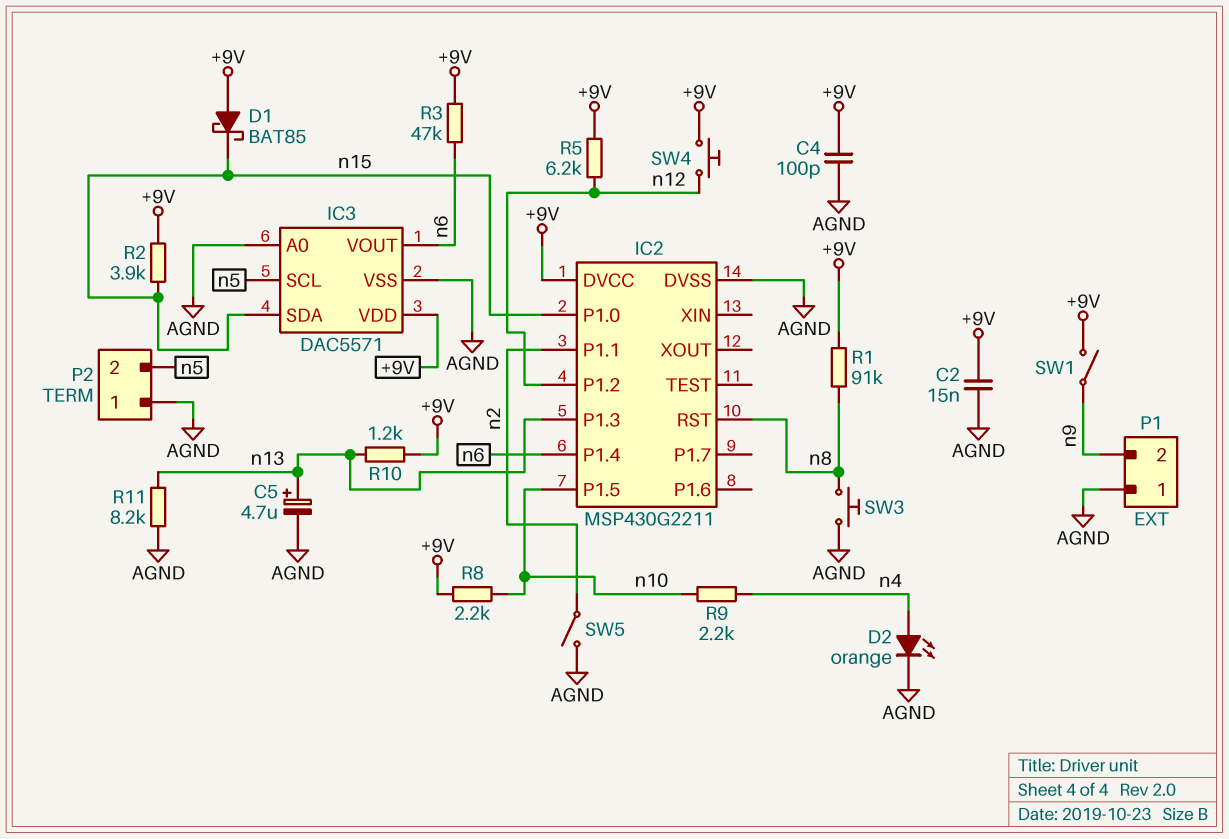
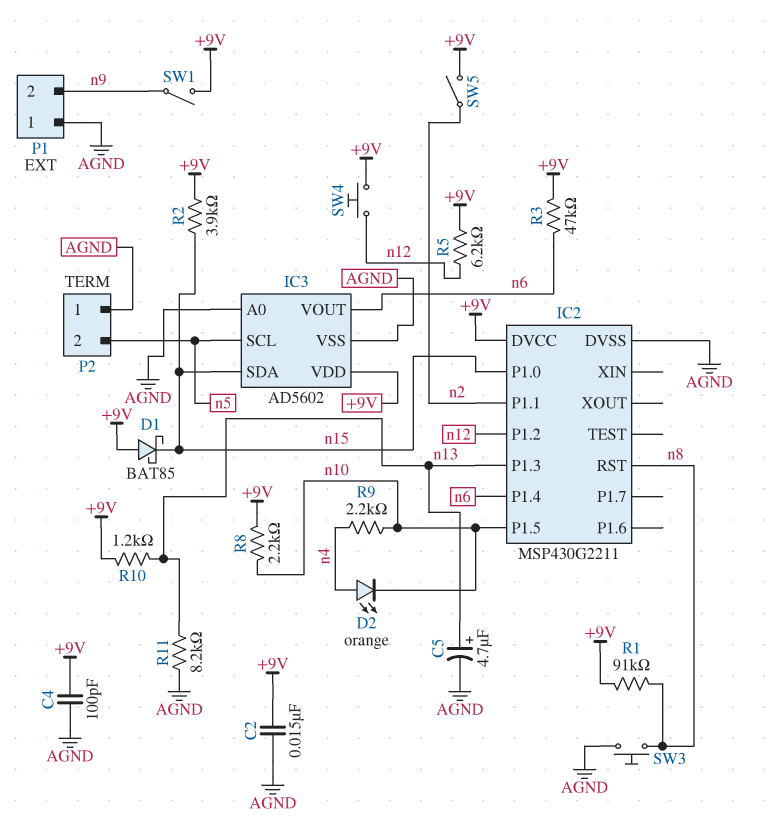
D2: LED orange (A n4, K AGND) -> LED orange (A n4, K n10)
IC3: DAC5571 -> AD5602
SW5: switch (AGND, n2) -> switch (+9V, n2)

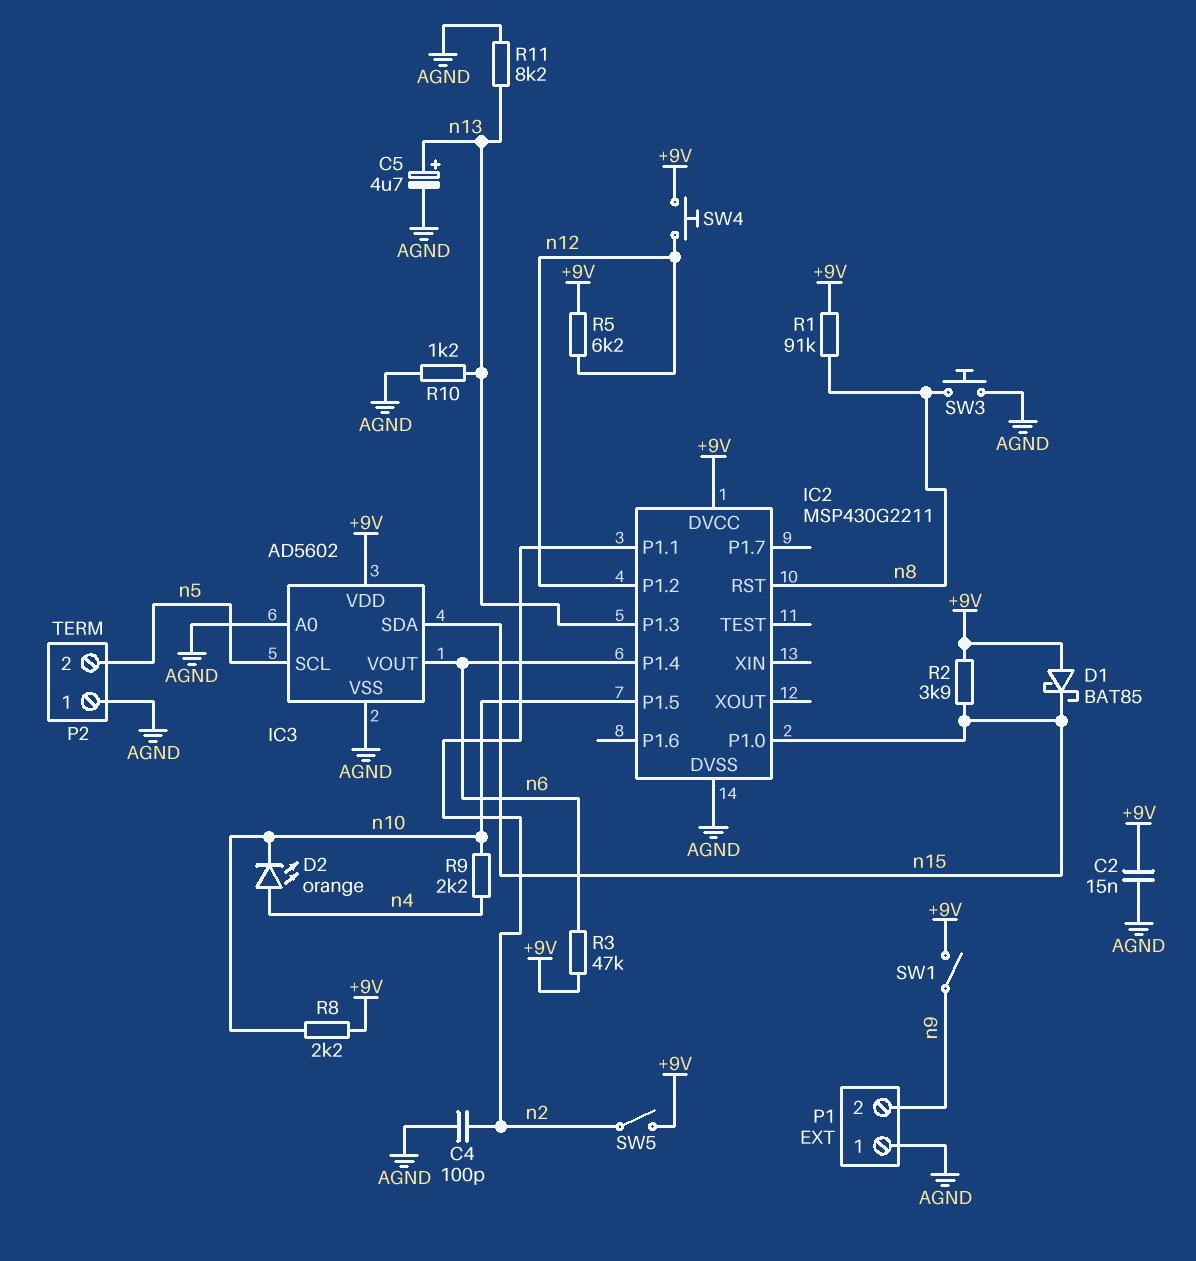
C4: 100pF (+9V, AGND) -> 100pF (AGND, n2)
R10: 1.2k (+9V, n13) -> 1.2k (AGND, n13)

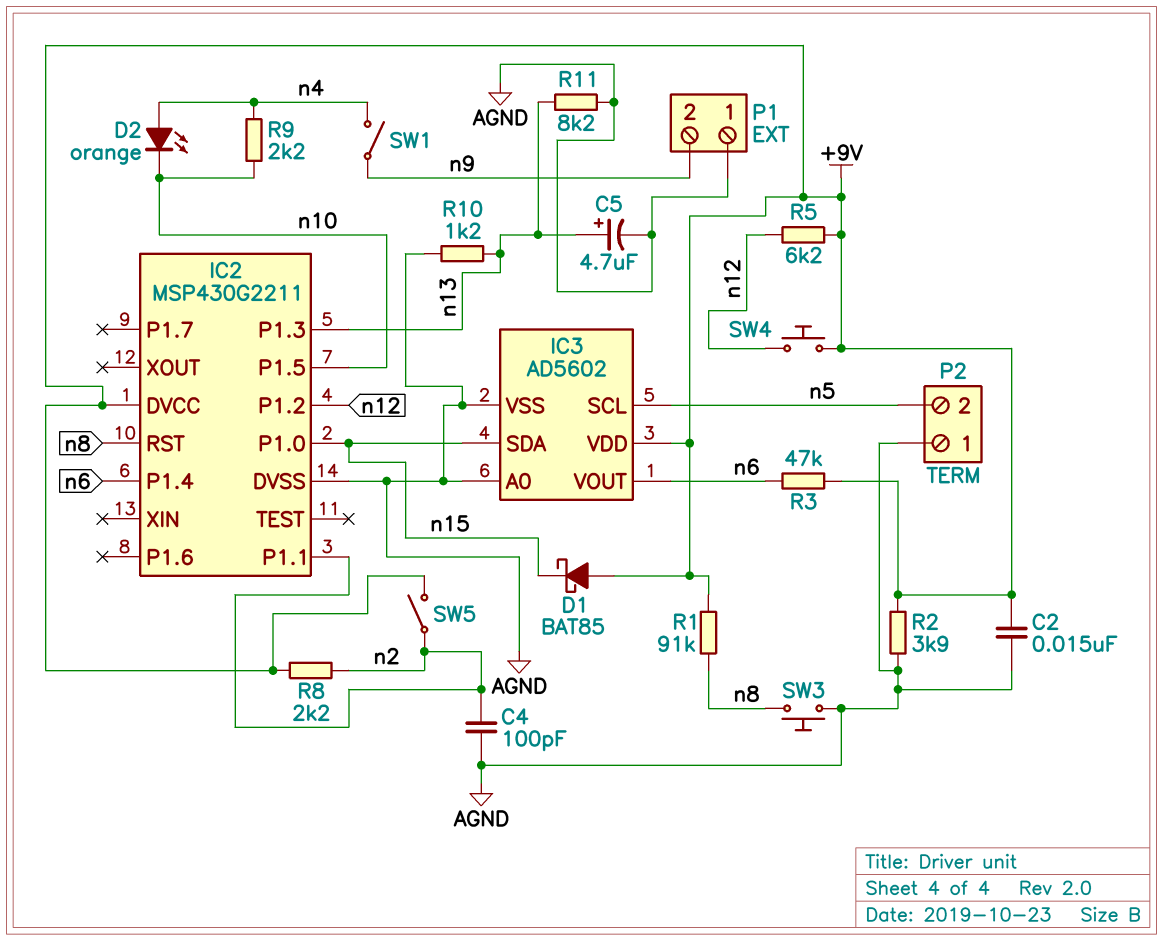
R2: 3.9k (+9V, n15) -> 3.9k (+9V, AGND)
R8: 2.2k (+9V, n10) -> 2.2k (+9V, n2)
SW1: switch (+9V, n9) -> switch (n4, n9)

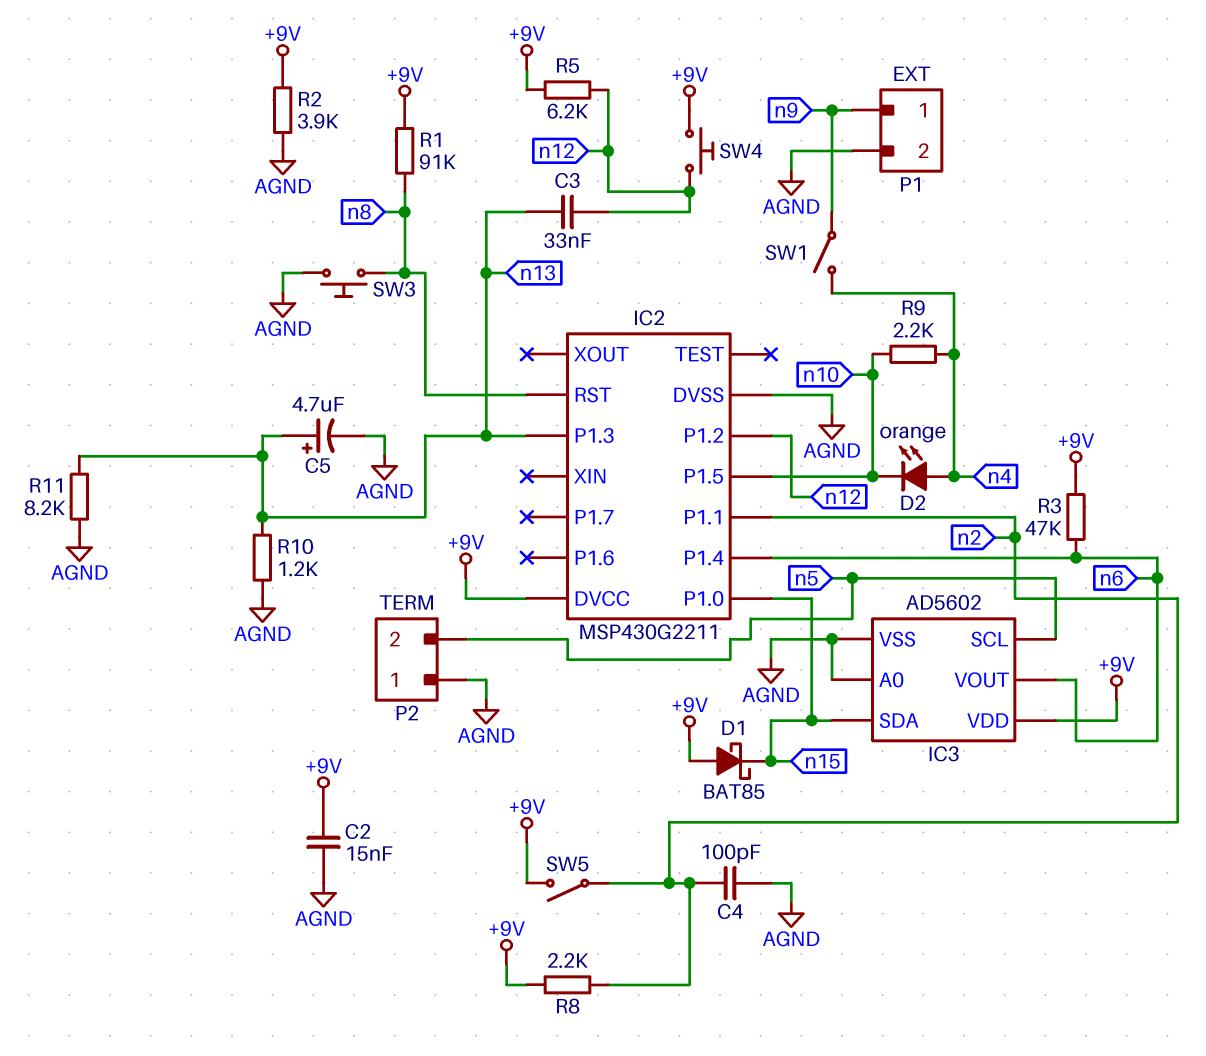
C3: none -> 33nF (n12, n13)
P1 pin 1: AGND -> n9
P1 pin 2: n9 -> AGND

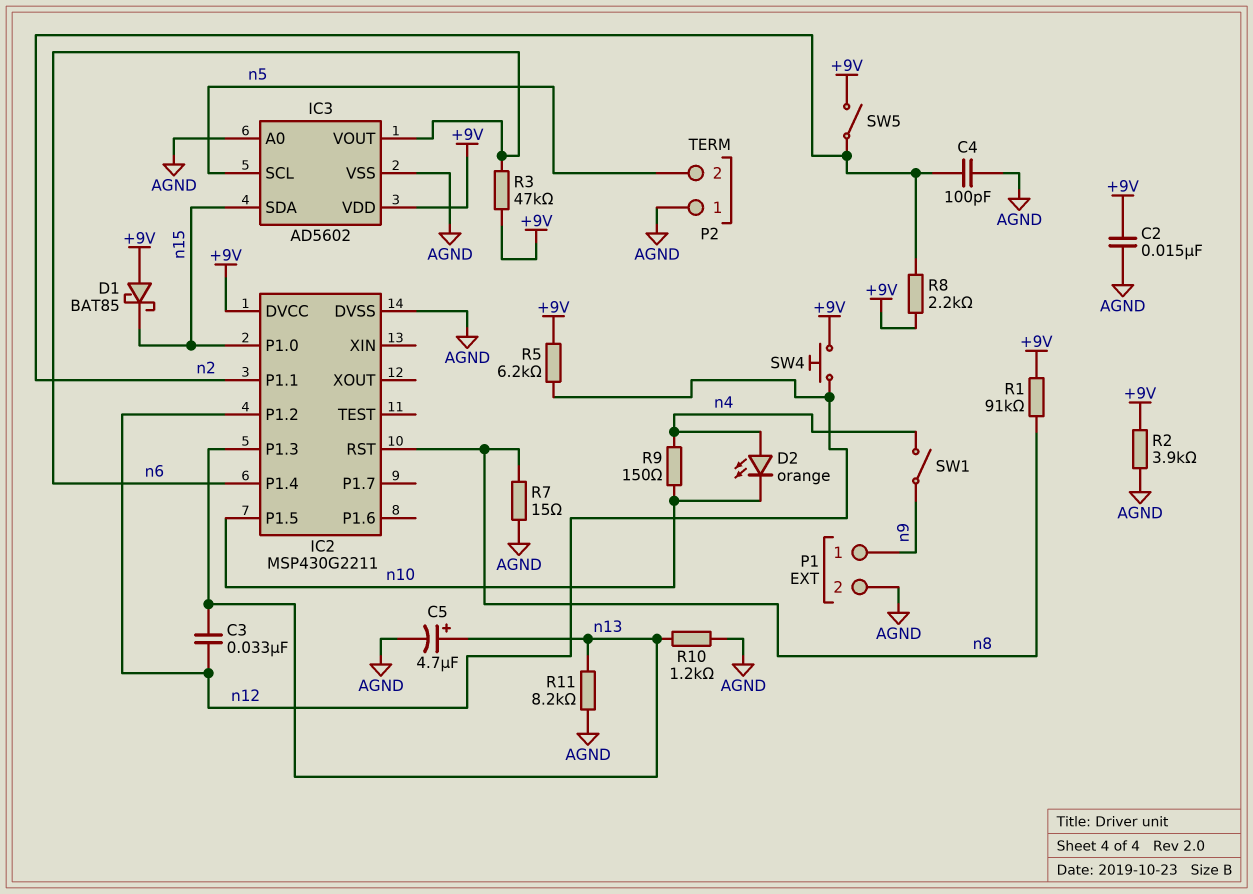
R7: none -> 15 (AGND, n8)
R9: 2.2k (n4, n10) -> 150 (n4, n10)
SW3: button (AGND, n8) -> none

